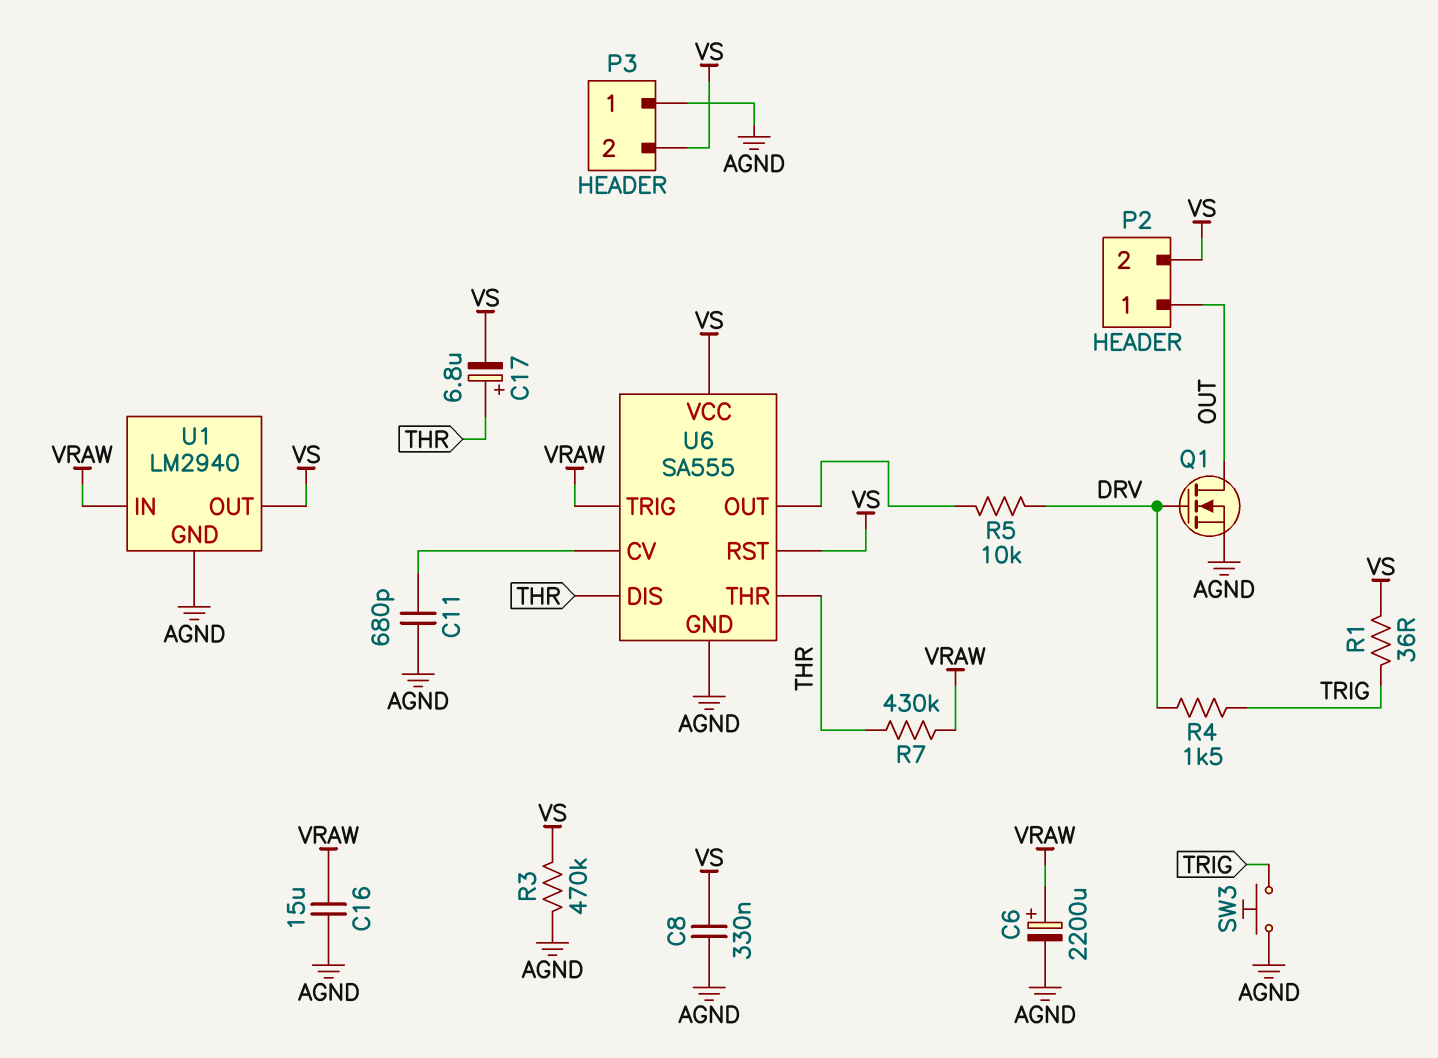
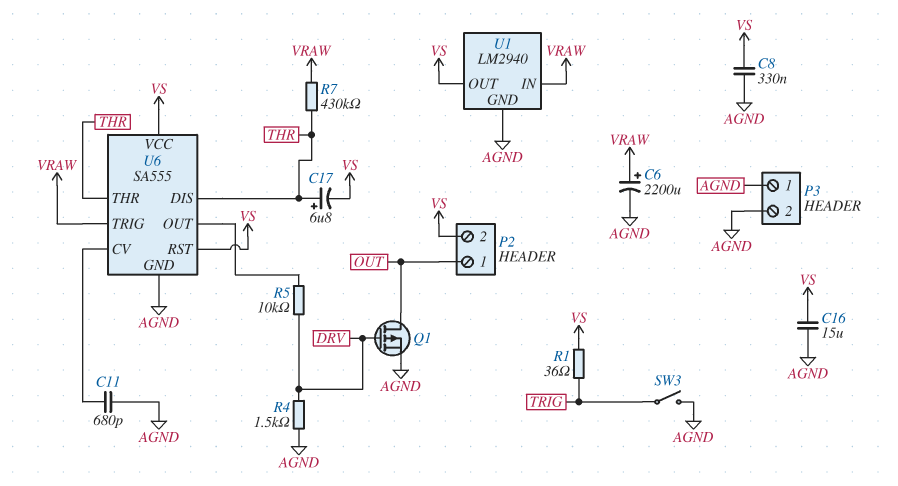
C16: 15uF (AGND, VRAW) -> 15uF (AGND, VS)
P3 pin 2: VS -> AGND
Q1: NMOS (G DRV, D OUT, S AGND) -> PMOS (G DRV, D OUT, S AGND)
R3: 470k (AGND, VS) -> none
R4: 1.5k (DRV, TRIG) -> 1.5k (AGND, DRV)
SW3: button (AGND, TRIG) -> switch (AGND, TRIG)

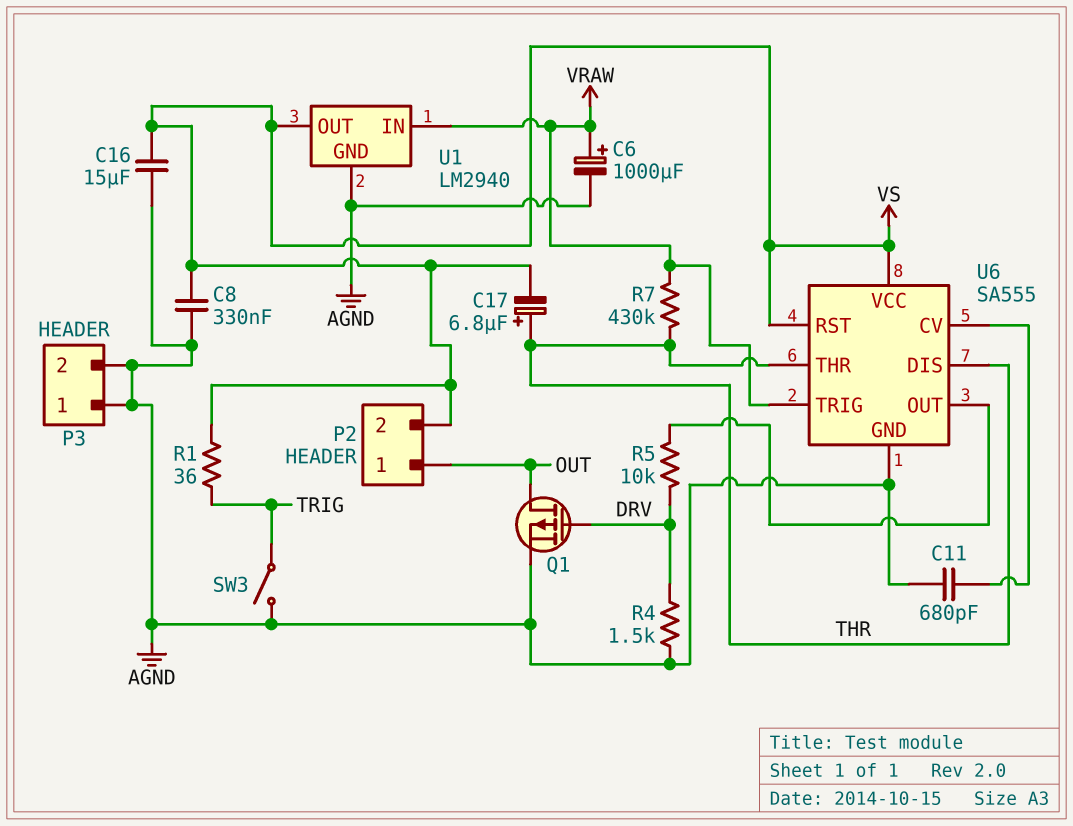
C6: 2200uF (plus VRAW, minus AGND) -> 1000uF (plus VRAW, minus AGND)

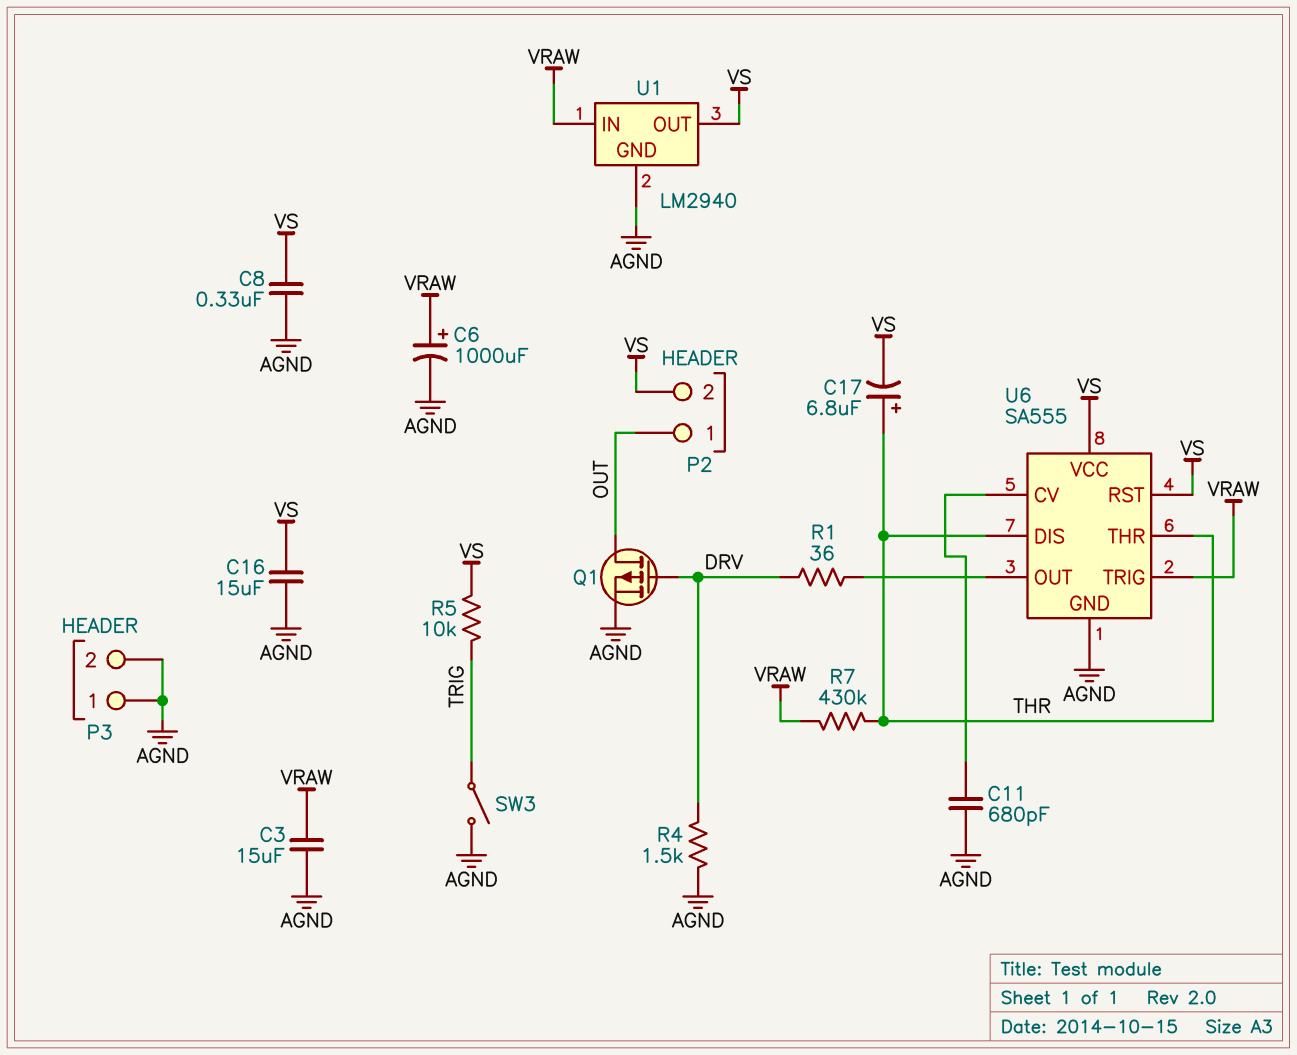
C3: none -> 15uF (AGND, VRAW)
R1: 36 (TRIG, VS) -> 36 (DRV, U6/OUT)
R5: 10k (DRV, U6/OUT) -> 10k (TRIG, VS)

